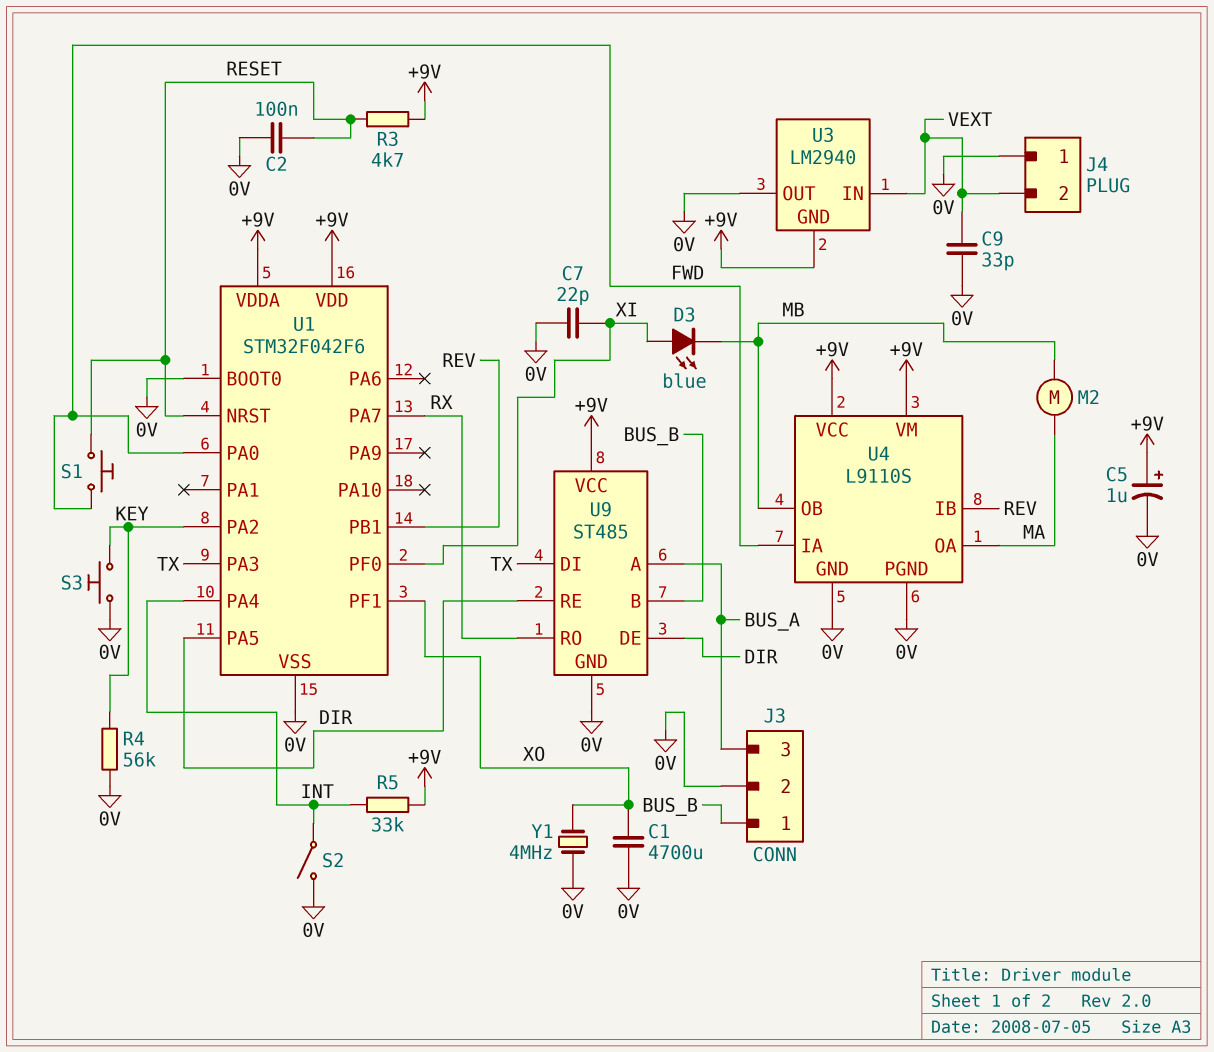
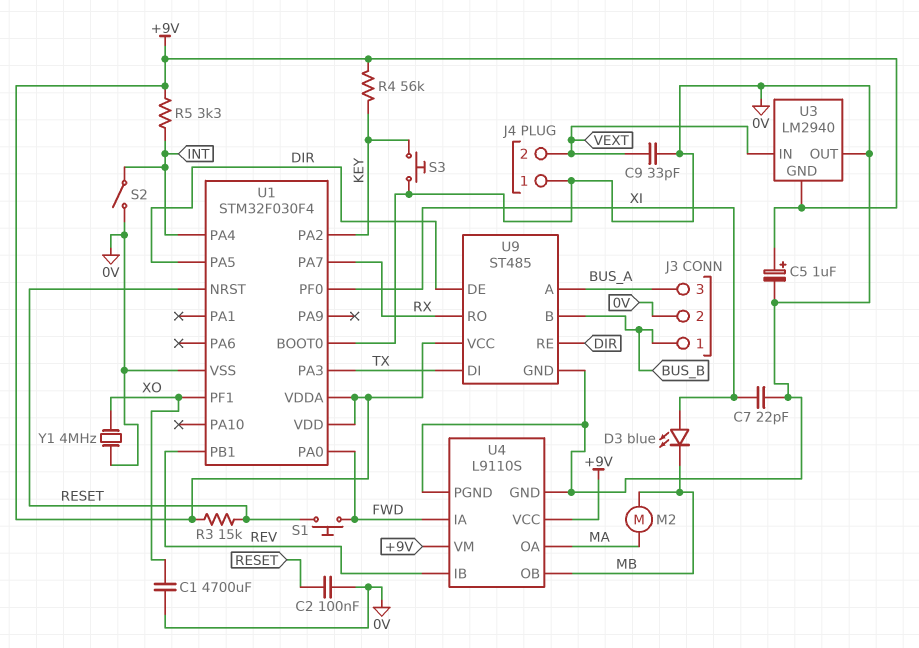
R3: 4.7k (+9V, RESET) -> 15k (+9V, RESET)
R4: 56k (0V, KEY) -> 56k (+9V, KEY)
R5: 33k (+9V, INT) -> 3.3k (+9V, INT)
U1: STM32F042F6 -> STM32F030F4

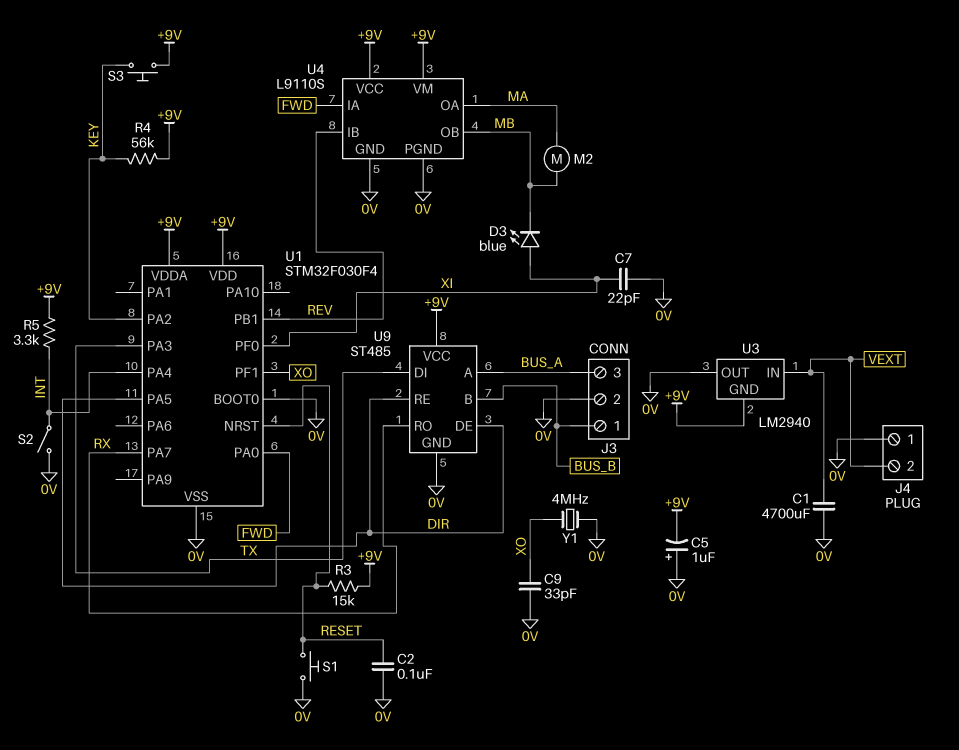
C1: 4700uF (0V, XO) -> 4700uF (0V, VEXT)
C5: 1uF (plus +9V, minus 0V) -> 1uF (plus 0V, minus +9V)
C9: 33pF (0V, VEXT) -> 33pF (0V, XO)
S1: button (FWD, RESET) -> button (0V, RESET)
S3: button (0V, KEY) -> button (+9V, KEY)

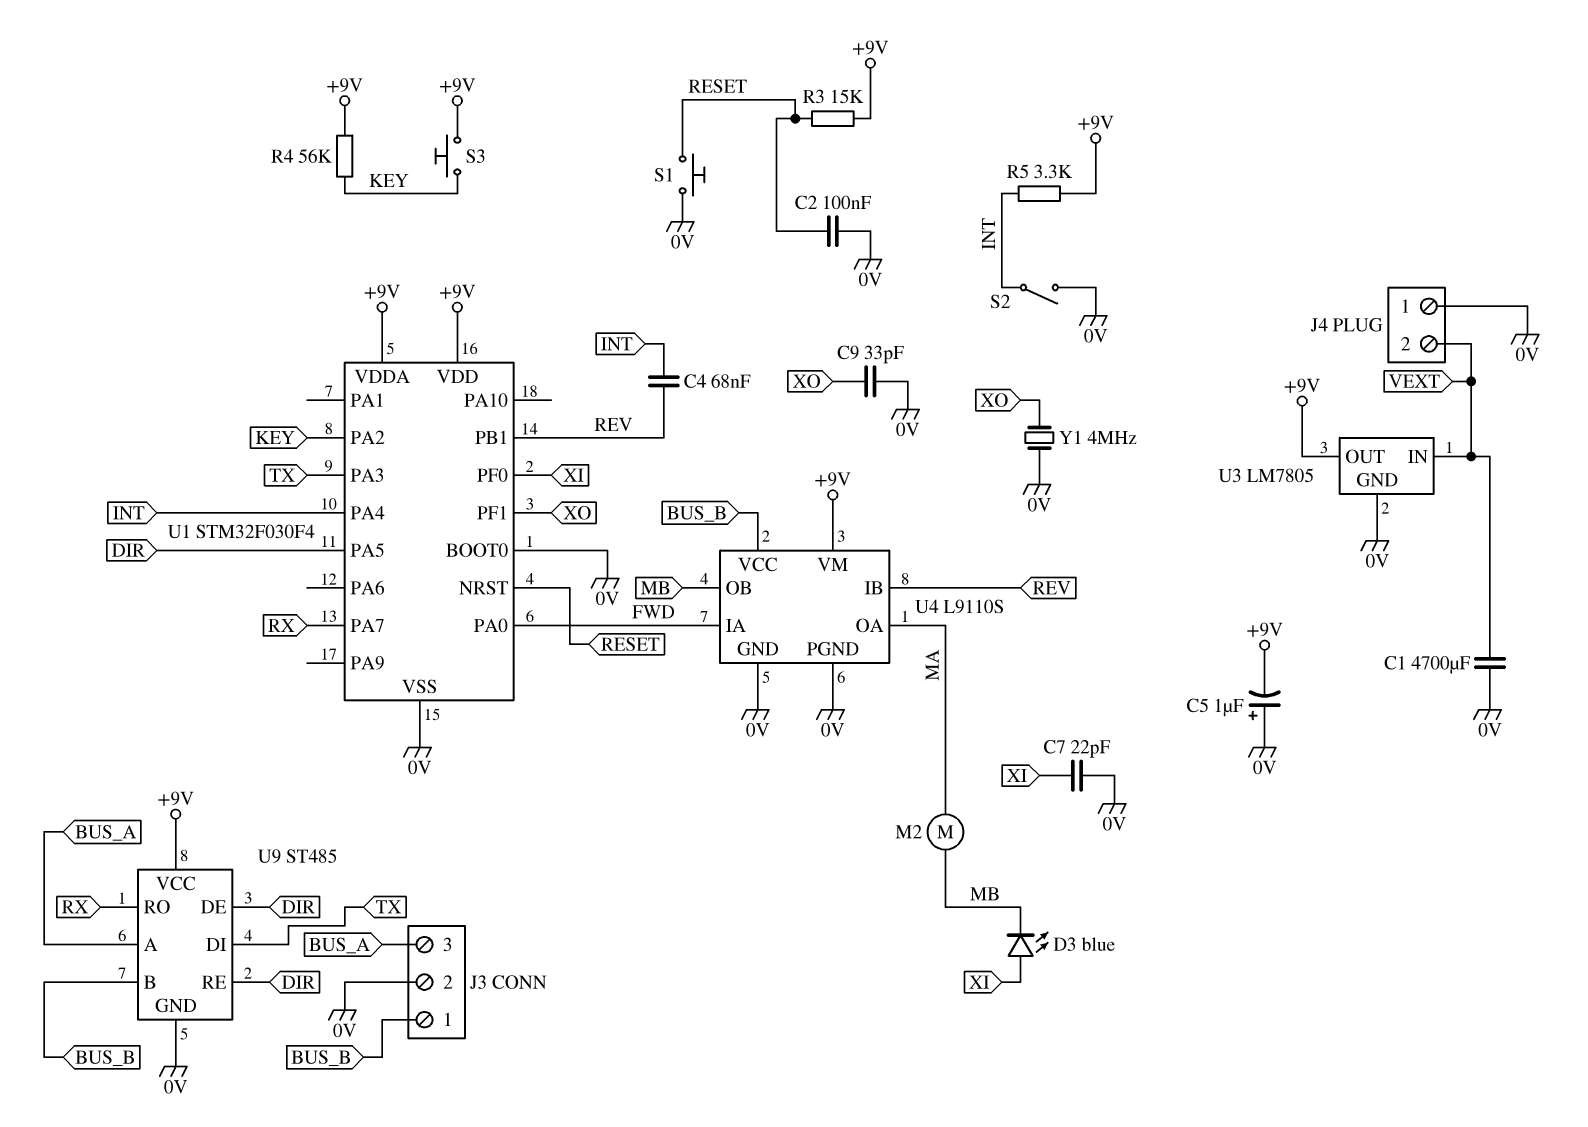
C4: none -> 68nF (INT, REV)
U3: LM2940 -> LM7805
U3 pin GND: +9V -> 0V
U3 pin OUT: 0V -> +9V
U4 pin VCC: +9V -> BUS_B

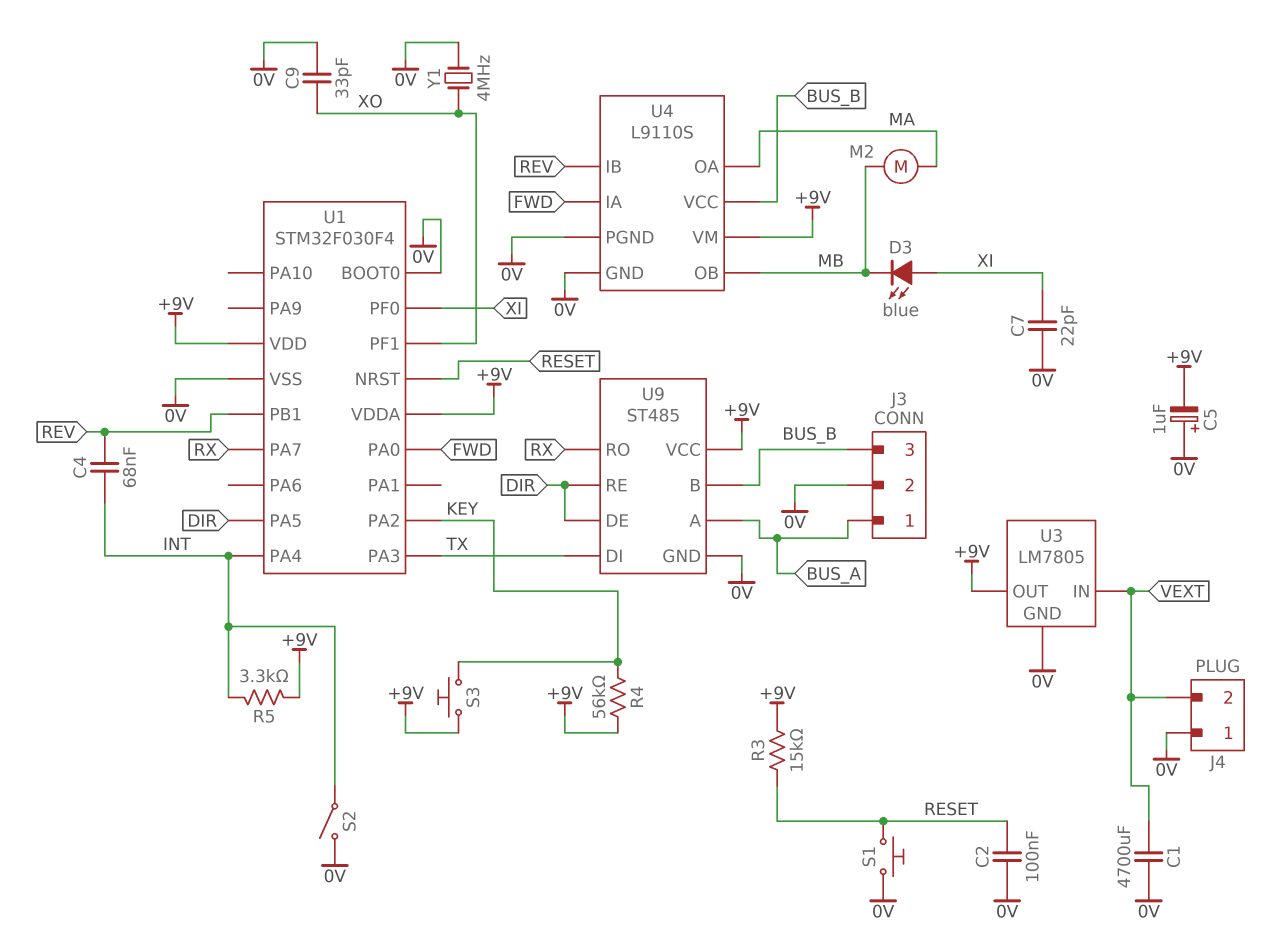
J3 pin 1: BUS_B -> BUS_A
J3 pin 3: BUS_A -> BUS_B

